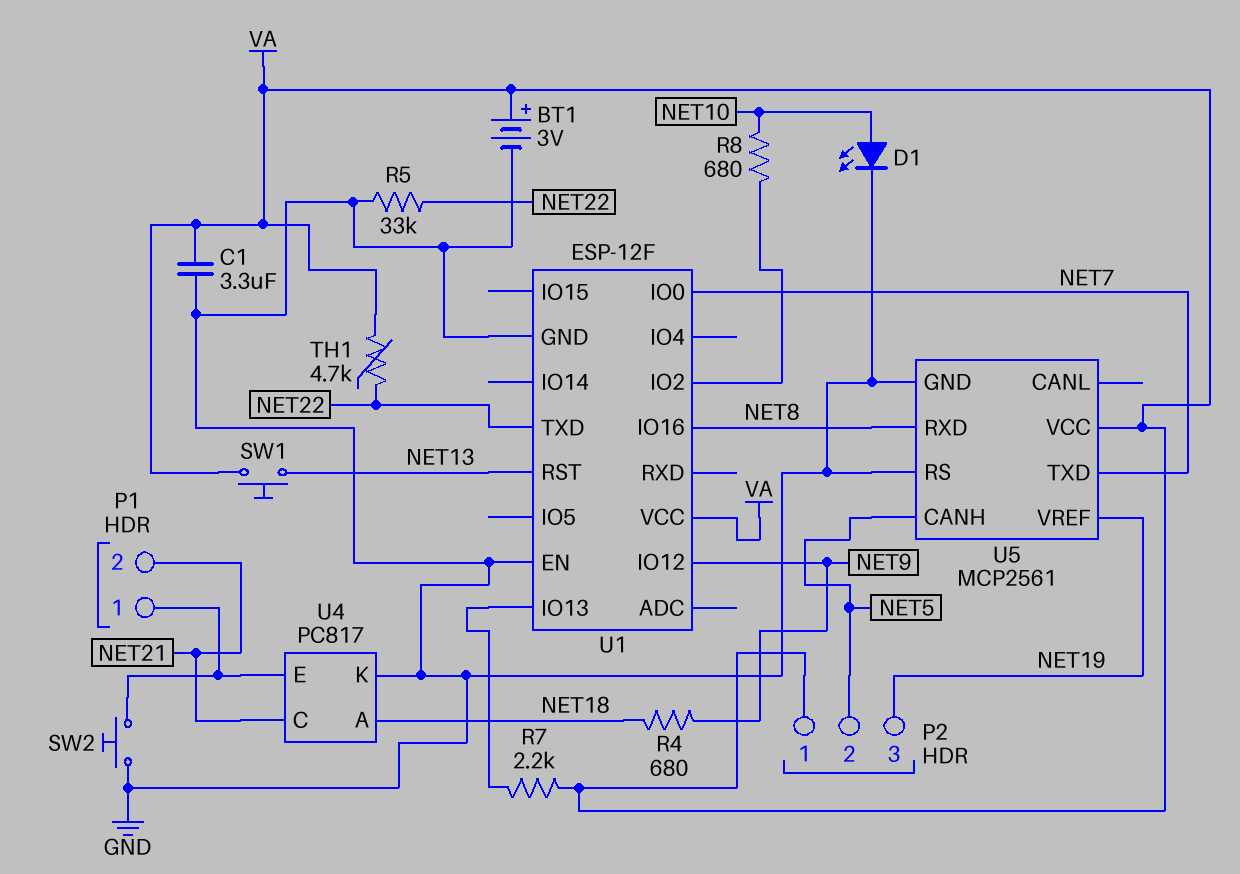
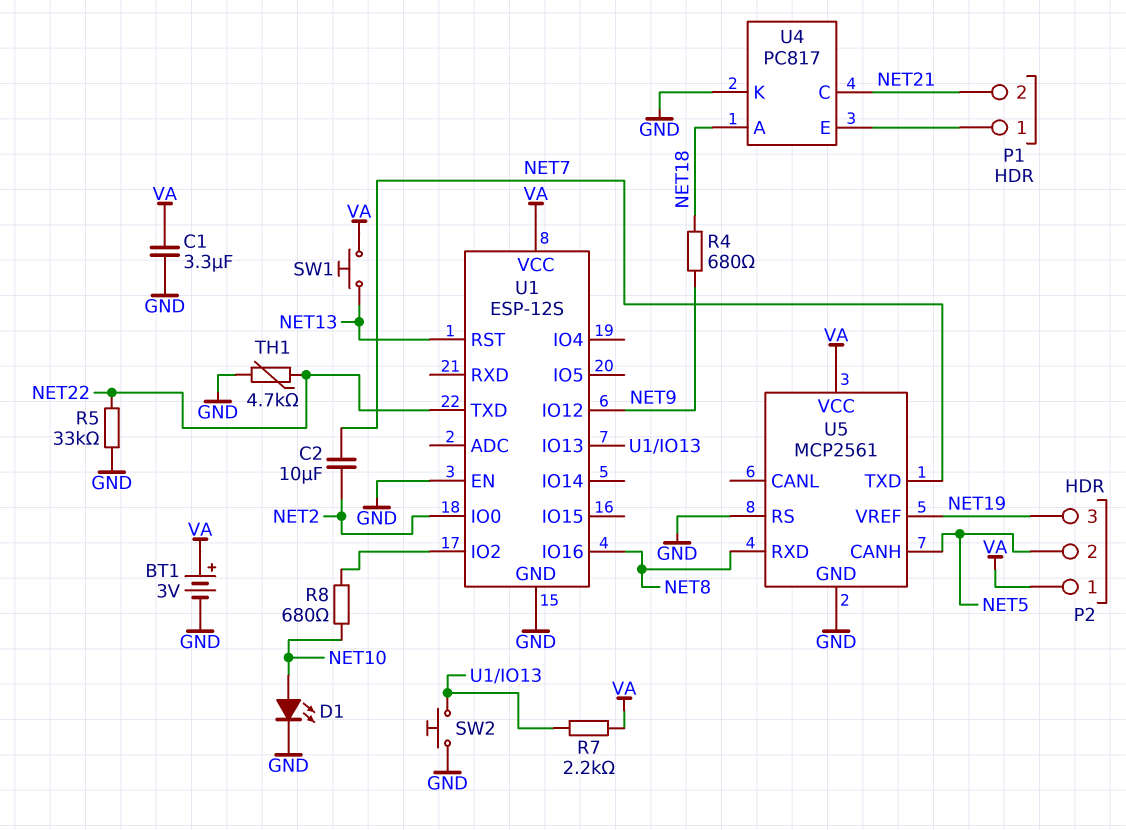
C2: none -> 10uF (NET2, NET7)
SW2: button (GND, P1/1) -> button (GND, U1/IO13)
TH1: 4.7k (NET22, VA) -> 4.7k (GND, NET22)
U1: ESP-12F -> ESP-12S
U1 pin IO0: NET7 -> NET2

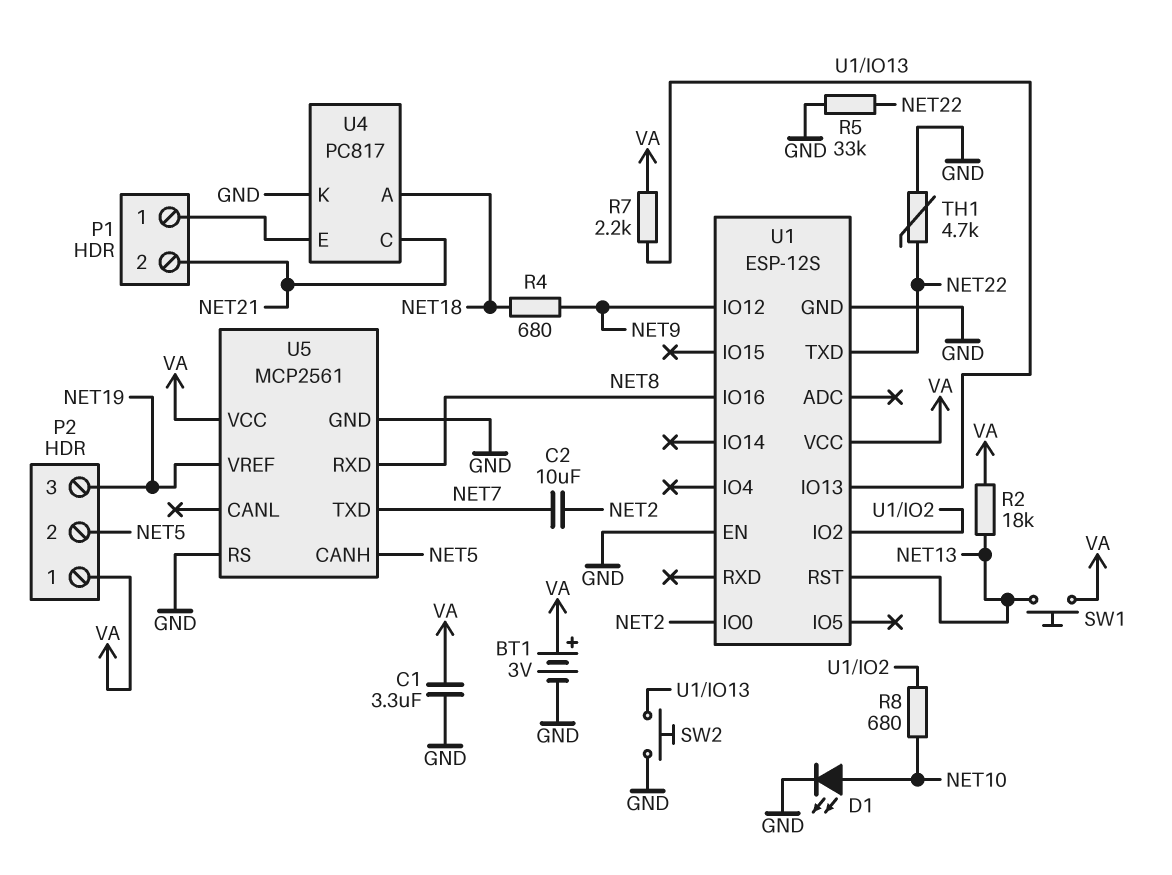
R2: none -> 18k (NET13, VA)

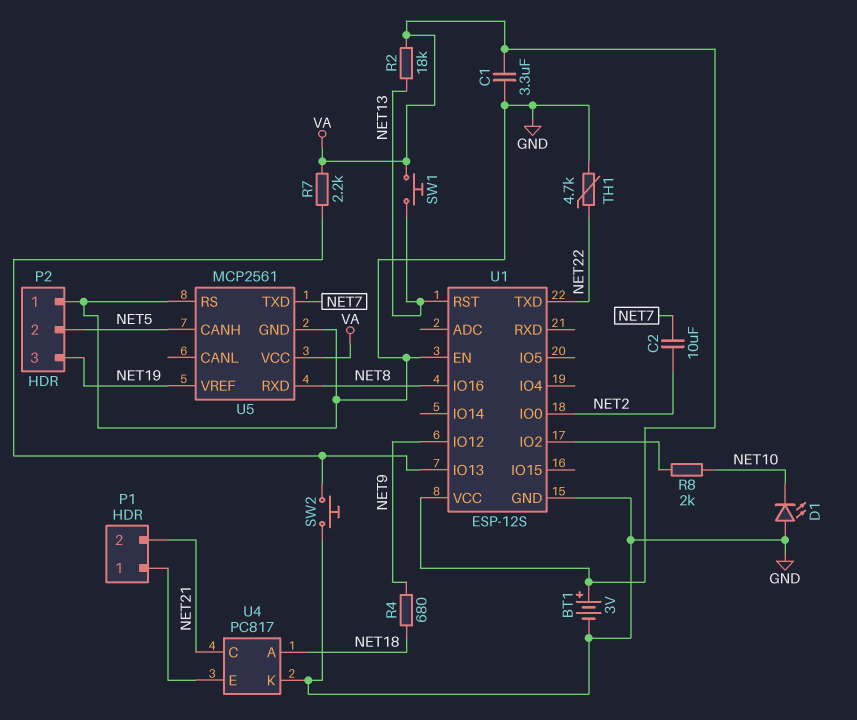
D1: LED (A NET10, K GND) -> LED (A GND, K NET10)
P2 pin 1: VA -> GND
R5: 33k (GND, NET22) -> none
R8: 680 (NET10, U1/IO2) -> 2k (NET10, U1/IO2)

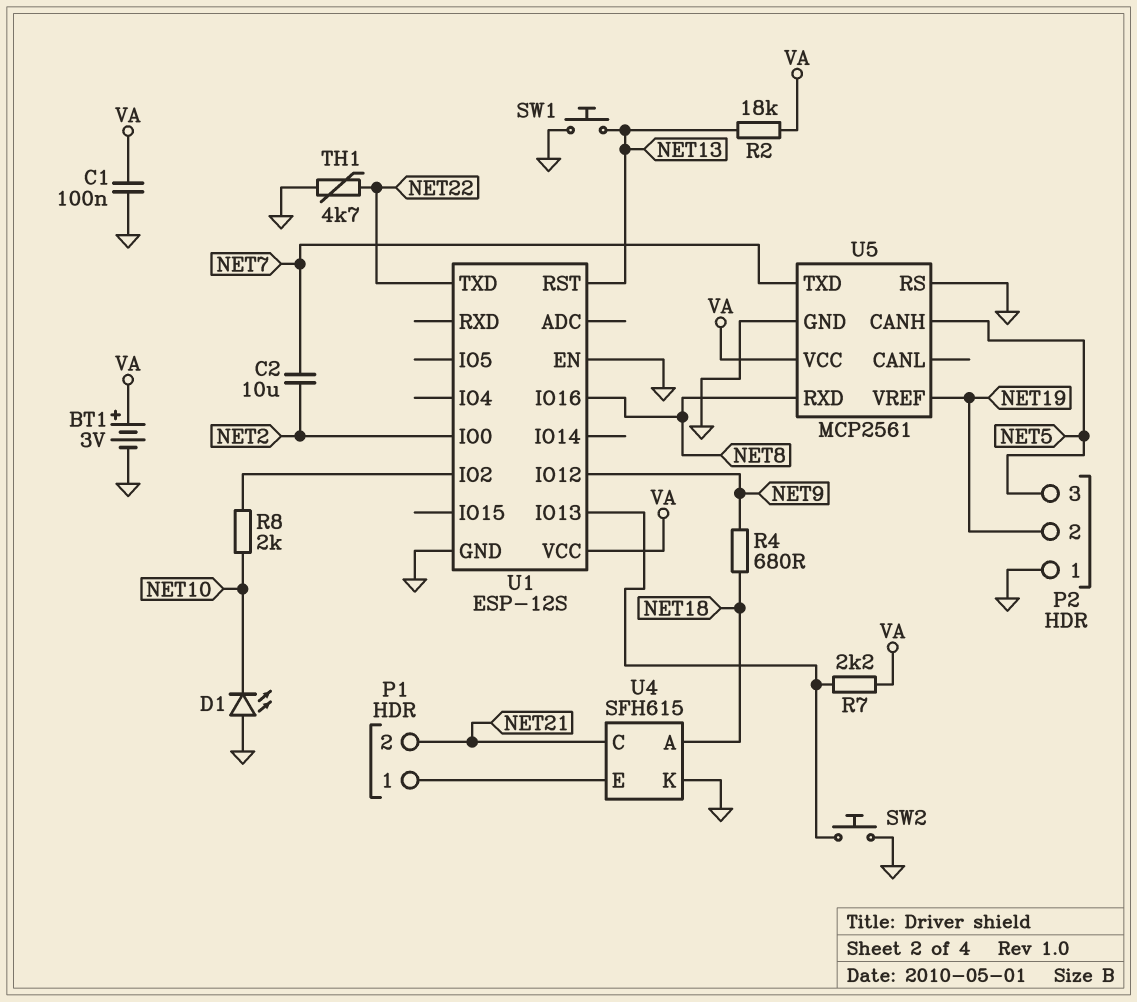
C1: 3.3uF (GND, VA) -> 100nF (GND, VA)
P2 pin 2: NET5 -> NET19
P2 pin 3: NET19 -> NET5
SW1: button (NET13, VA) -> button (GND, NET13)
U4: PC817 -> SFH615

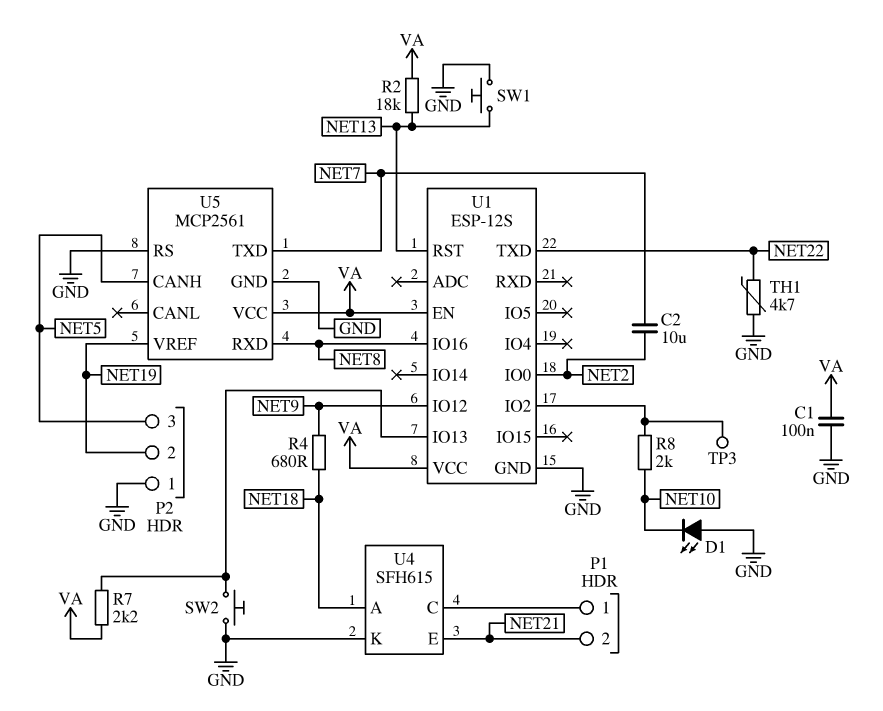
BT1: 3V (plus VA, minus GND) -> none
TP3: none -> test point (U1/IO2)
U1 pin EN: GND -> VA
U4 pin C: NET21 -> P1/1
U4 pin E: P1/1 -> NET21

